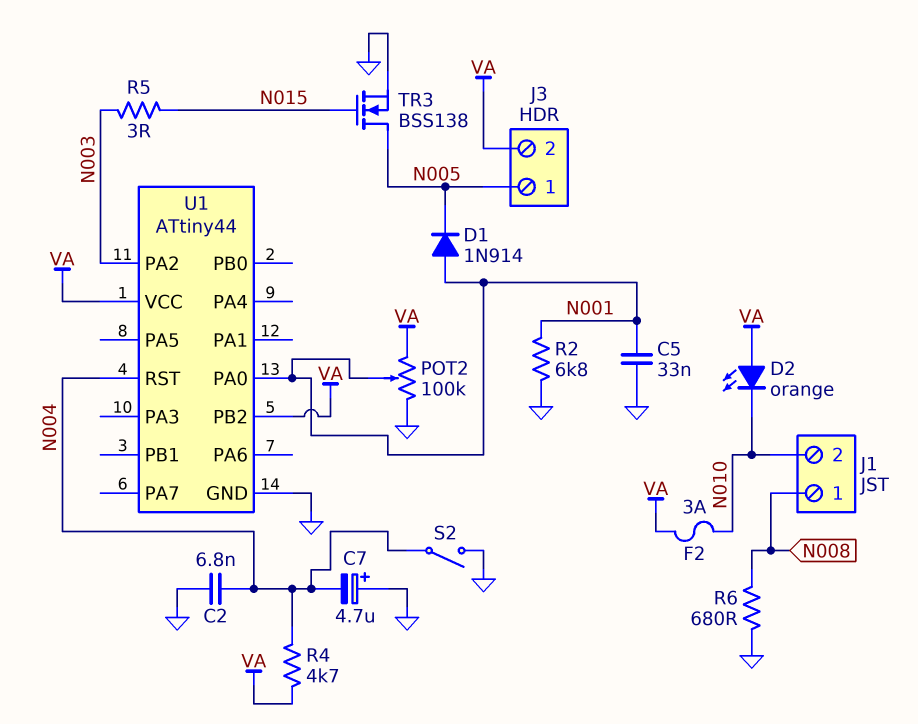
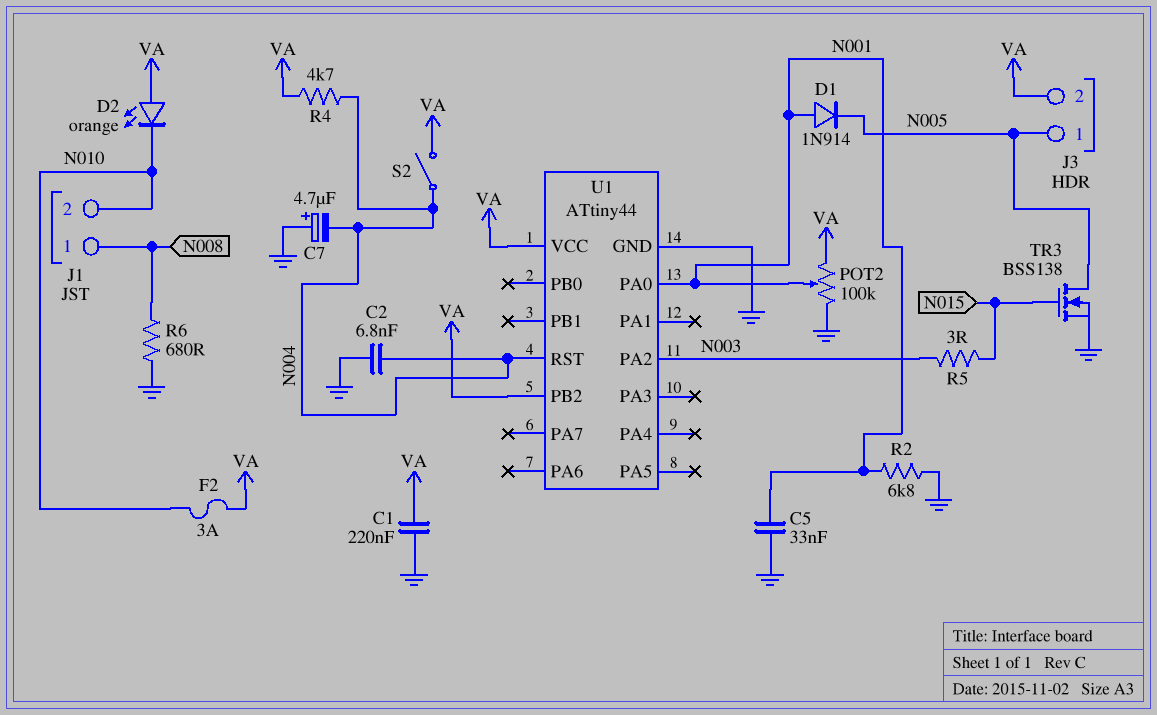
C1: none -> 220nF (GND, VA)
S2: switch (GND, N004) -> switch (N004, VA)

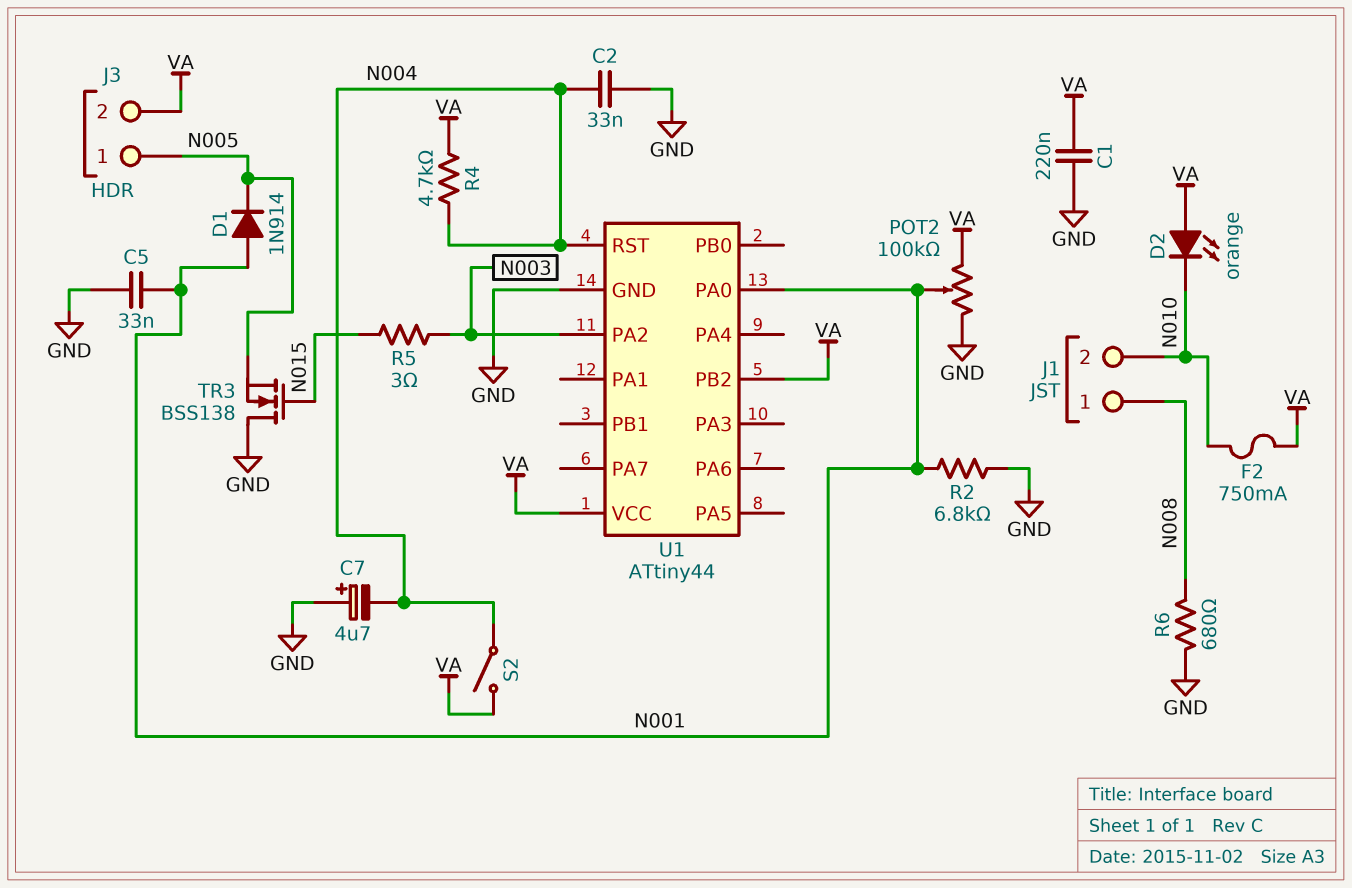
C2: 6.8nF (GND, N004) -> 33nF (GND, N004)
F2: 3A (N010, VA) -> 750mA (N010, VA)
TR3: NMOS BSS138 (G N015, D N005, S GND) -> NMOS BSS138 (G N015, D GND, S N005)

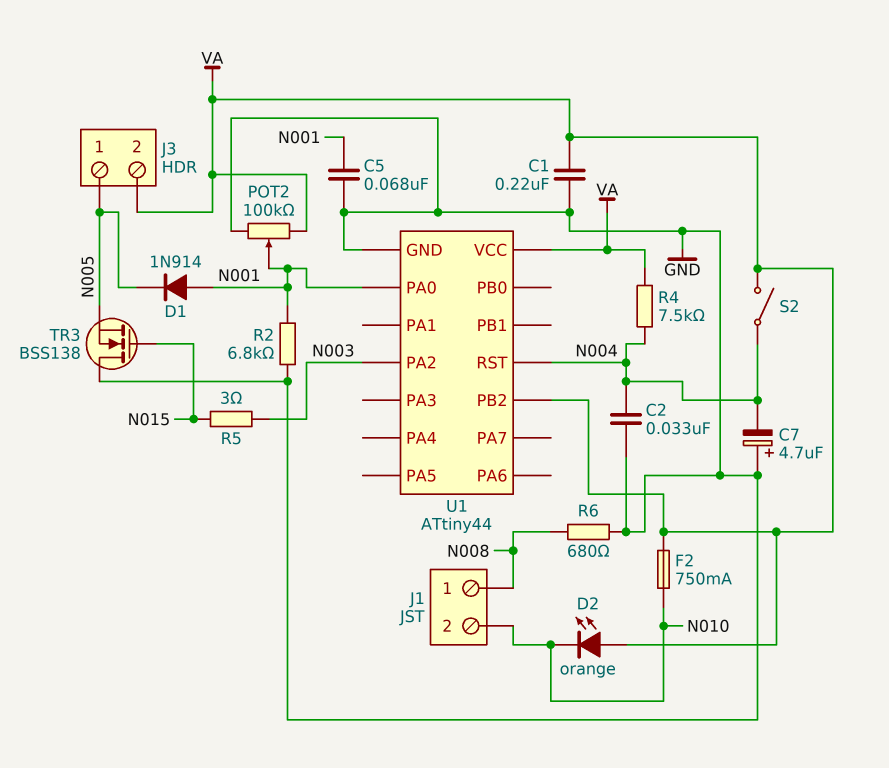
C5: 33nF (GND, N001) -> 68nF (GND, N001)
R4: 4.7k (N004, VA) -> 7.5k (N004, VA)

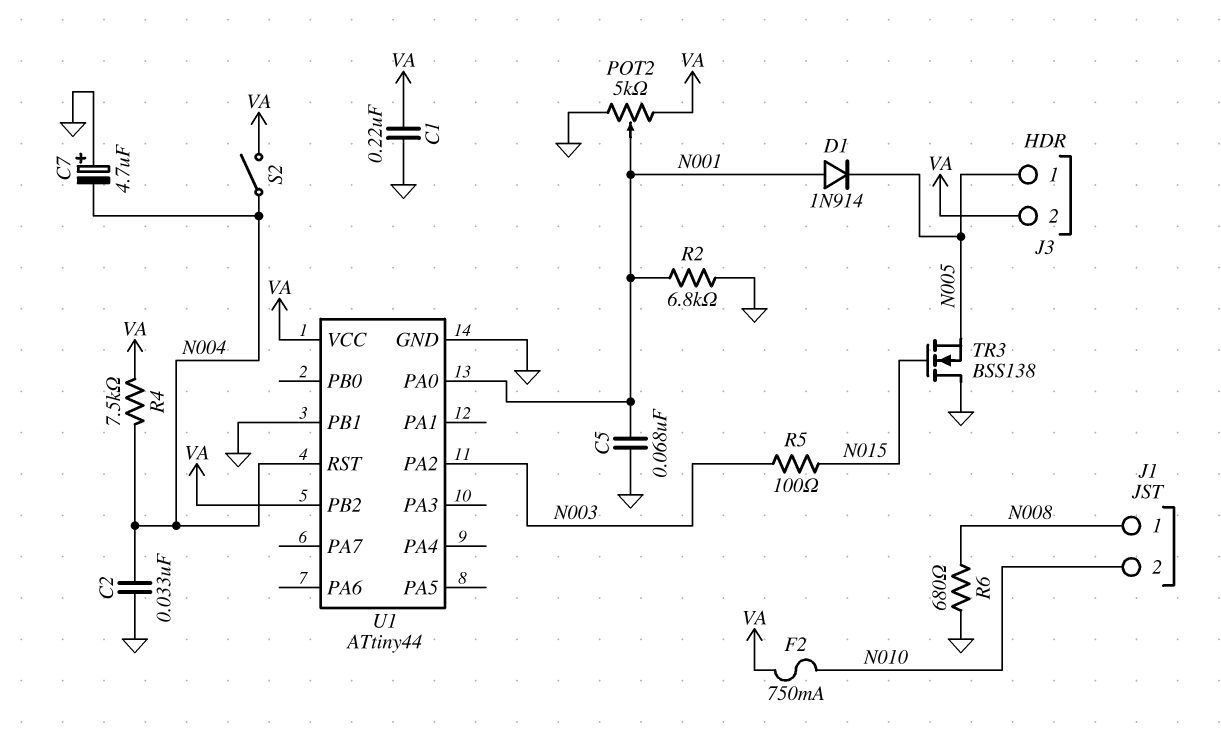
D2: LED orange (A VA, K N010) -> none
POT2: 100k (GND, VA, wiper N001) -> 5k (GND, VA, wiper N001)
R5: 3 (N003, N015) -> 100 (N003, N015)
U1 pin PB1: none -> GND

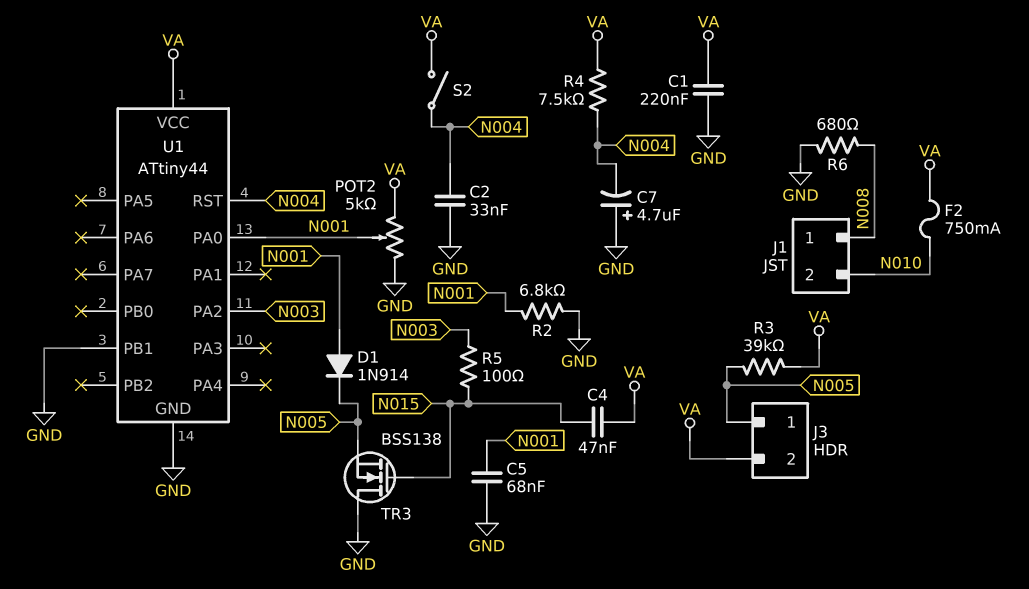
C4: none -> 47nF (N015, VA)
R3: none -> 39k (N005, VA)
U1 pin PB2: VA -> none

